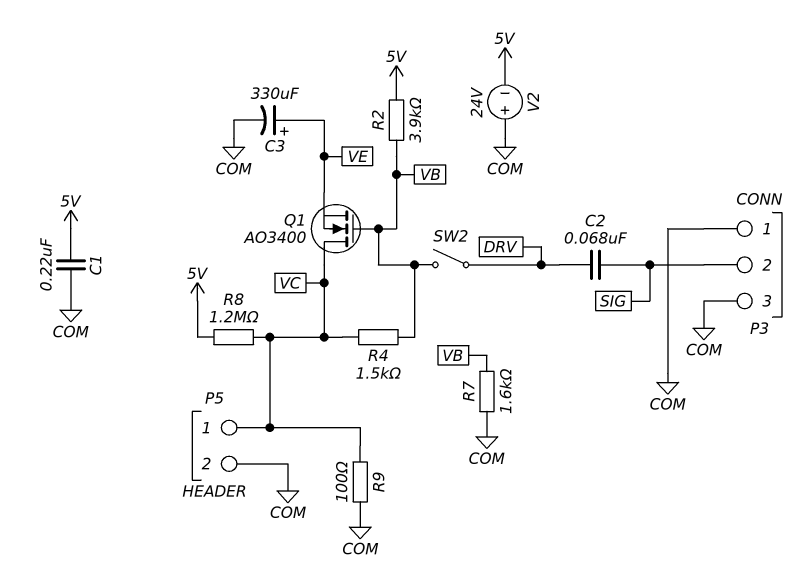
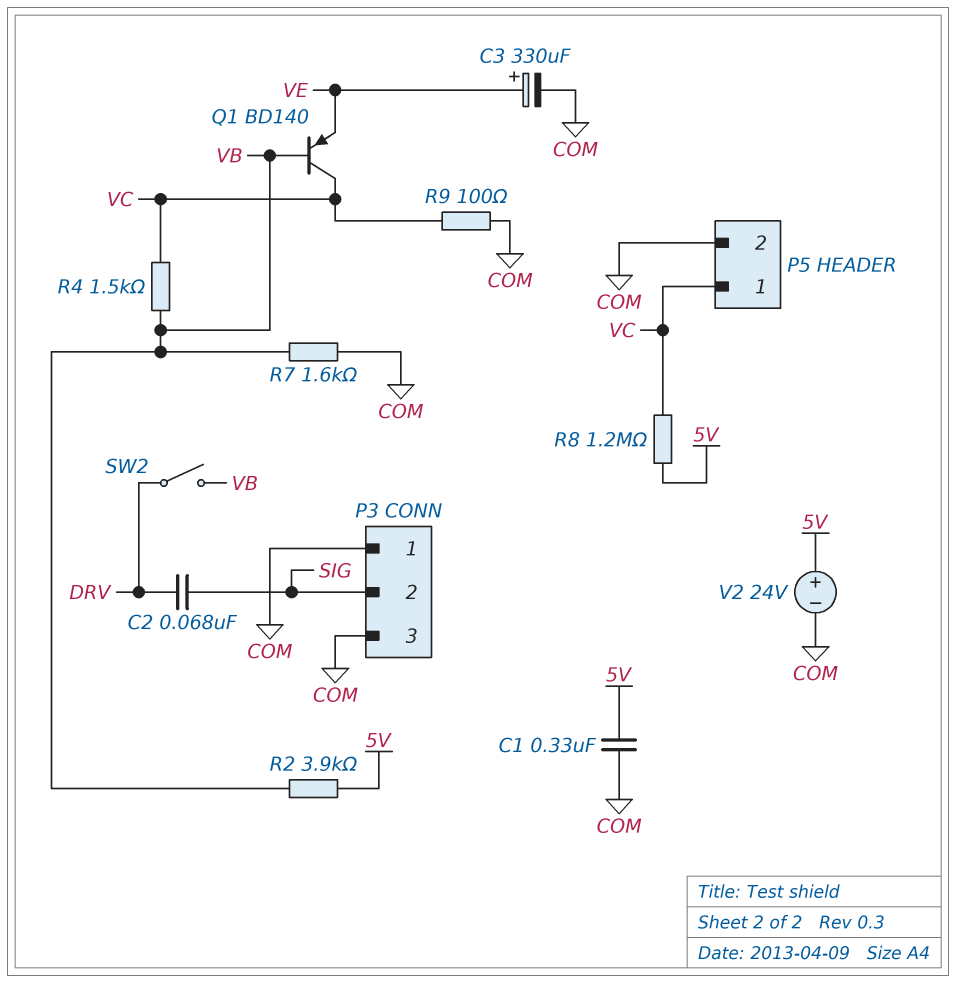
C1: 220nF (5V, COM) -> 330nF (5V, COM)
Q1: NMOS AO3400 (G VB, D VC, S VE) -> PNP BD140 (B VB, C VC, E VE)
V2: 24V (plus COM, minus 5V) -> 24V (plus 5V, minus COM)

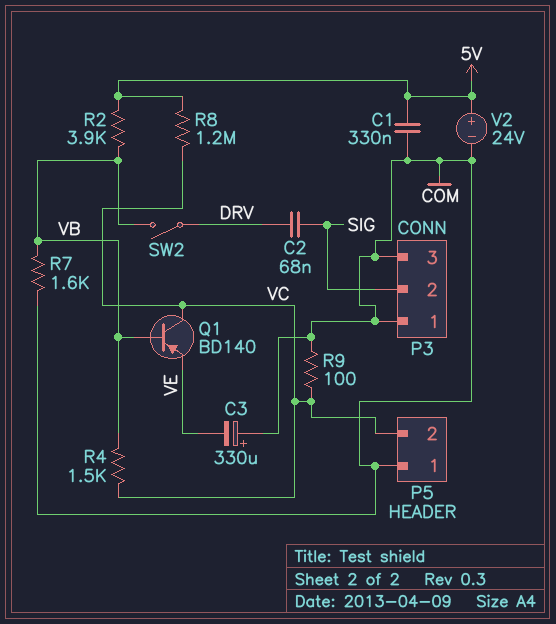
C3: 330uF (plus VE, minus COM) -> 330uF (plus COM, minus VE)
P5 pin 1: VC -> COM
P5 pin 2: COM -> VC

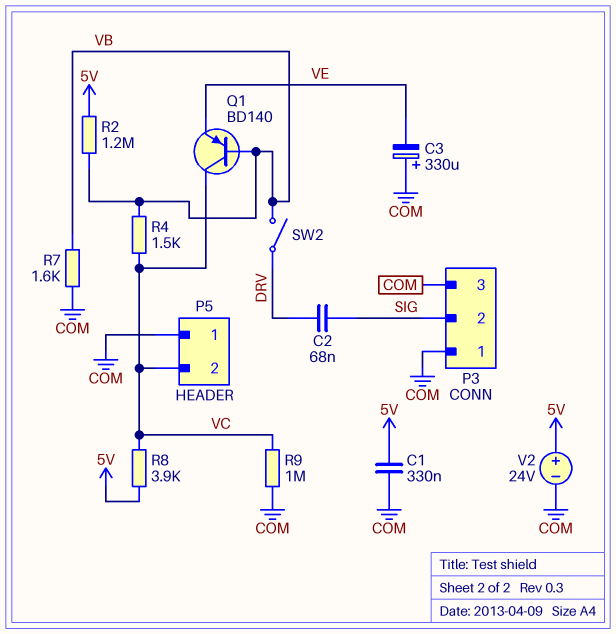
R2: 3.9k (5V, VB) -> 1.2M (5V, VB)
R8: 1.2M (5V, VC) -> 3.9k (5V, VC)
R9: 100 (COM, VC) -> 1M (COM, VC)

